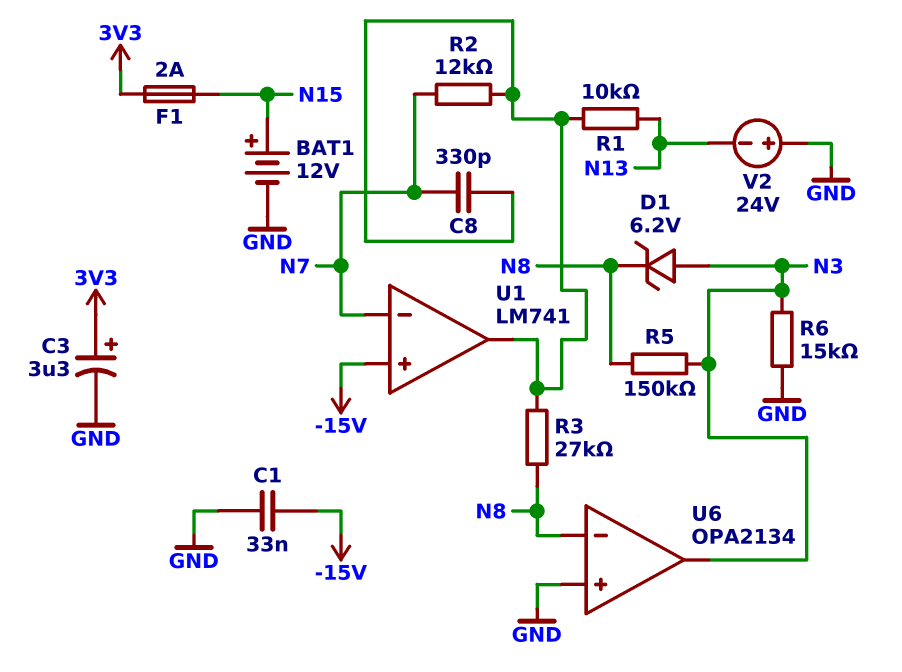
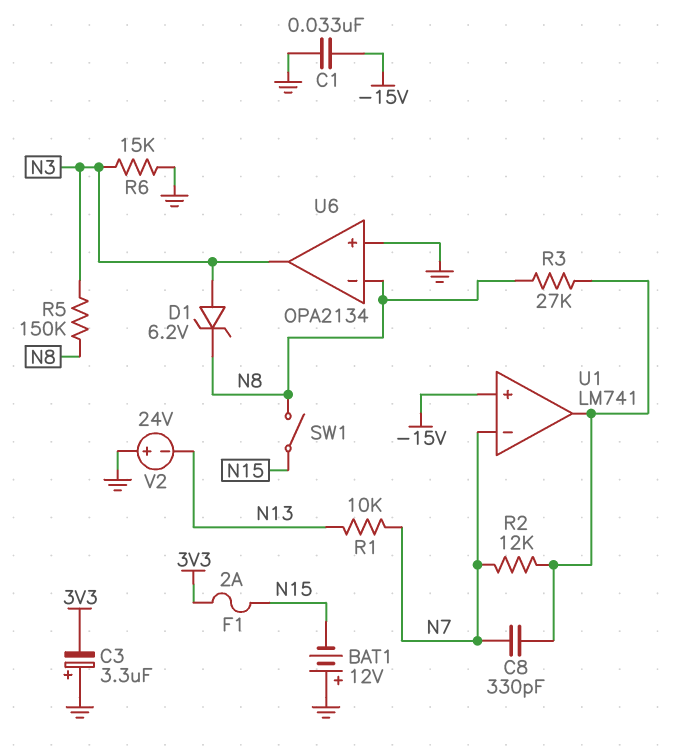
BAT1: 12V (plus N15, minus GND) -> 12V (plus GND, minus N15)
C3: 3.3uF (plus 3V3, minus GND) -> 3.3uF (plus GND, minus 3V3)
R1: 10k (N13, U1/out) -> 10k (N7, N13)
SW1: none -> switch (N8, N15)

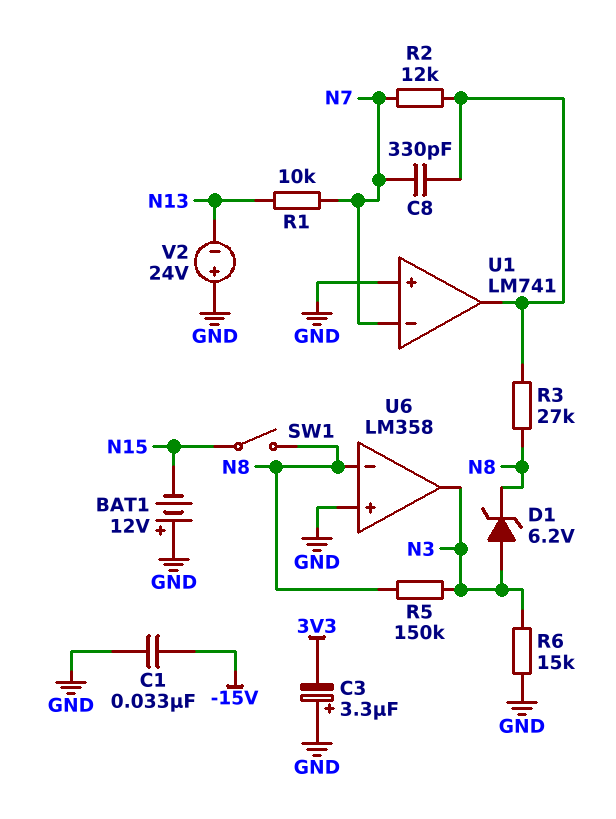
F1: 2A (3V3, N15) -> none
U1 pin in+: -15V -> GND
U6: OPA2134 -> LM358

